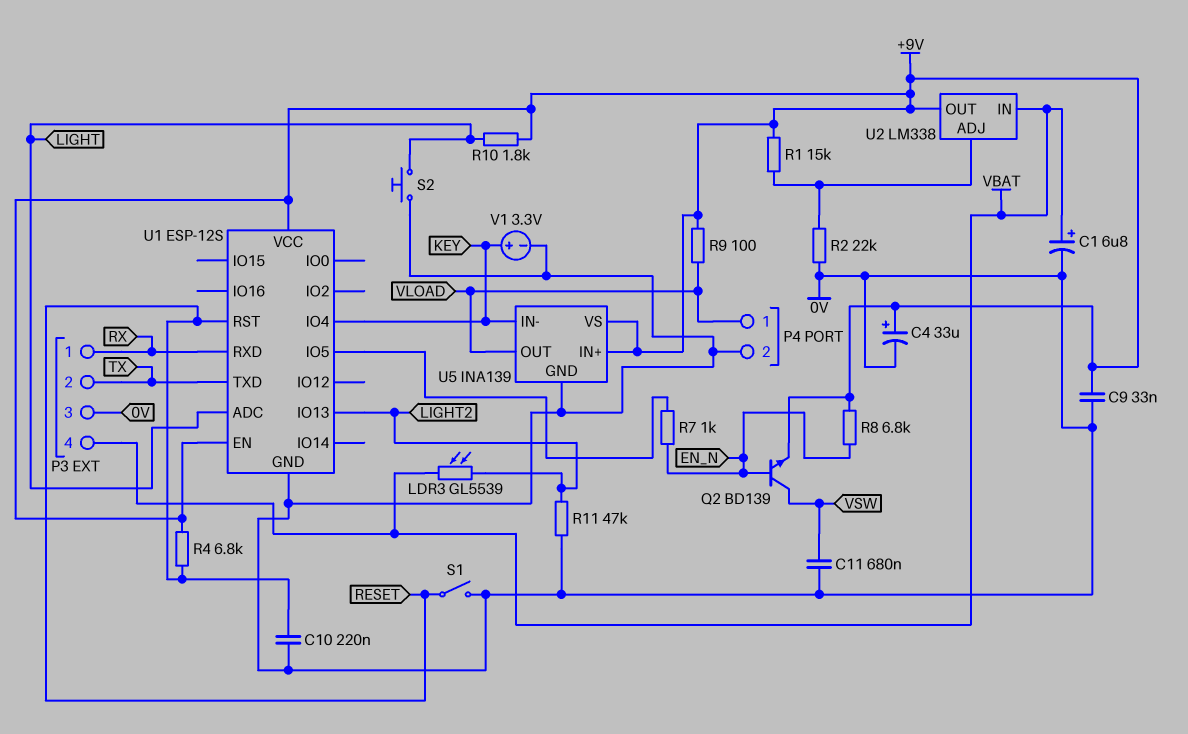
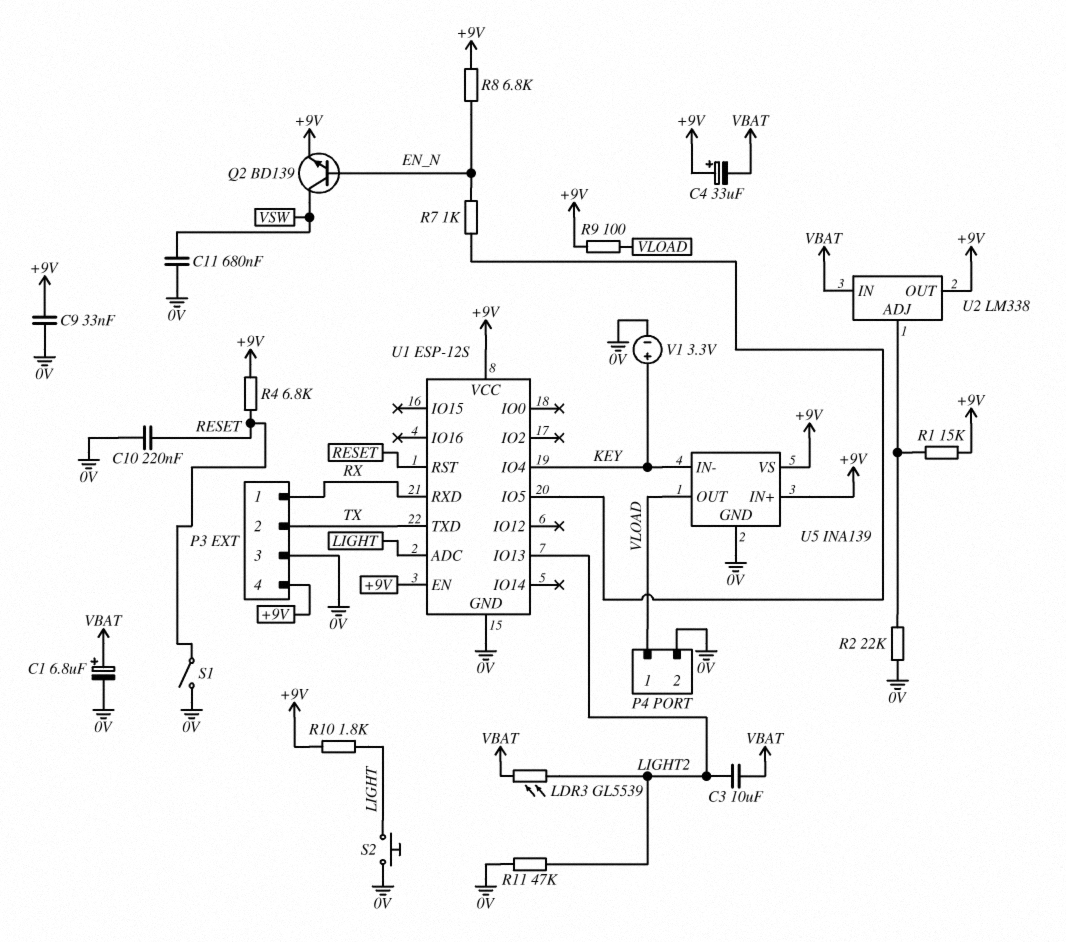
C3: none -> 10uF (LIGHT2, VBAT)
C4: 33uF (plus +9V, minus 0V) -> 33uF (plus +9V, minus VBAT)
P3 pin 4: VBAT -> +9V

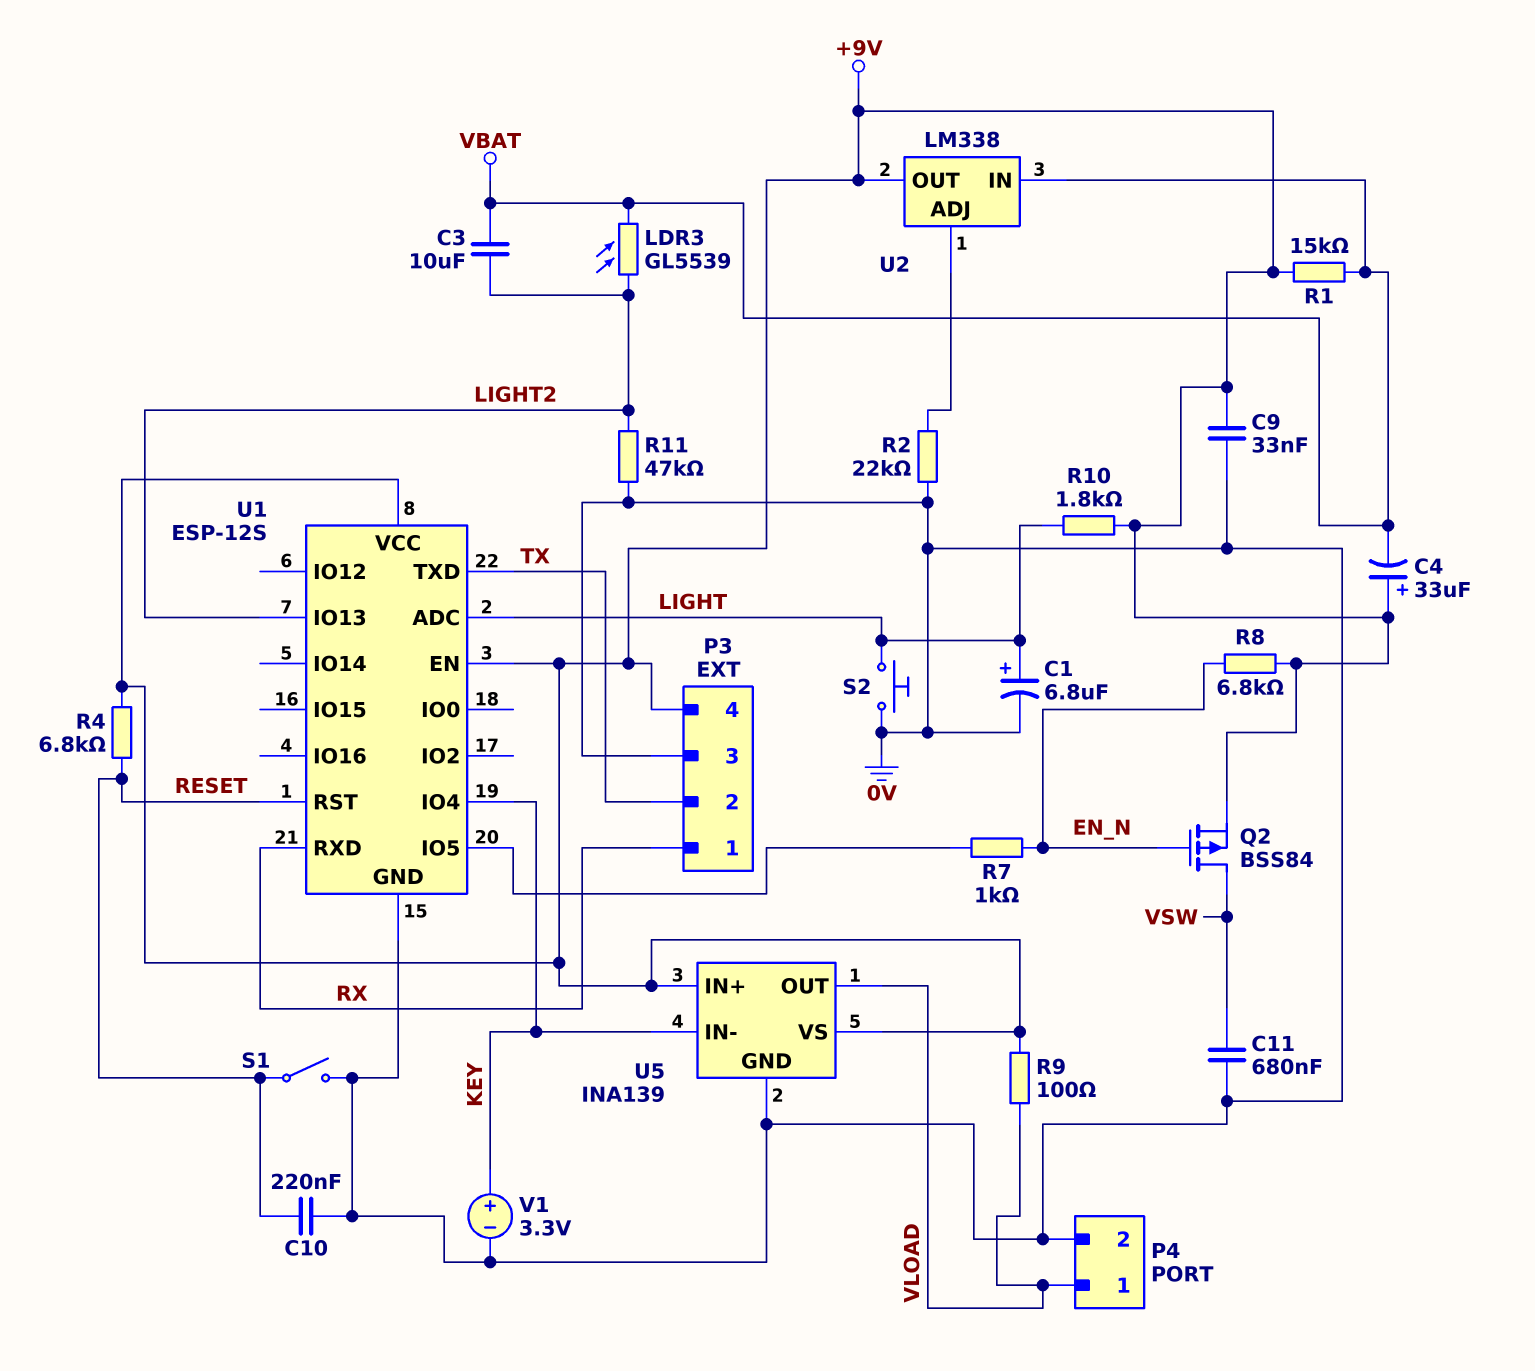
C1: 6.8uF (plus VBAT, minus 0V) -> 6.8uF (plus LIGHT, minus 0V)
Q2: NPN BD139 (B EN_N, C VSW, E +9V) -> PMOS BSS84 (G EN_N, D VSW, S +9V)
R1: 15k (+9V, U2/ADJ) -> 15k (+9V, VBAT)

